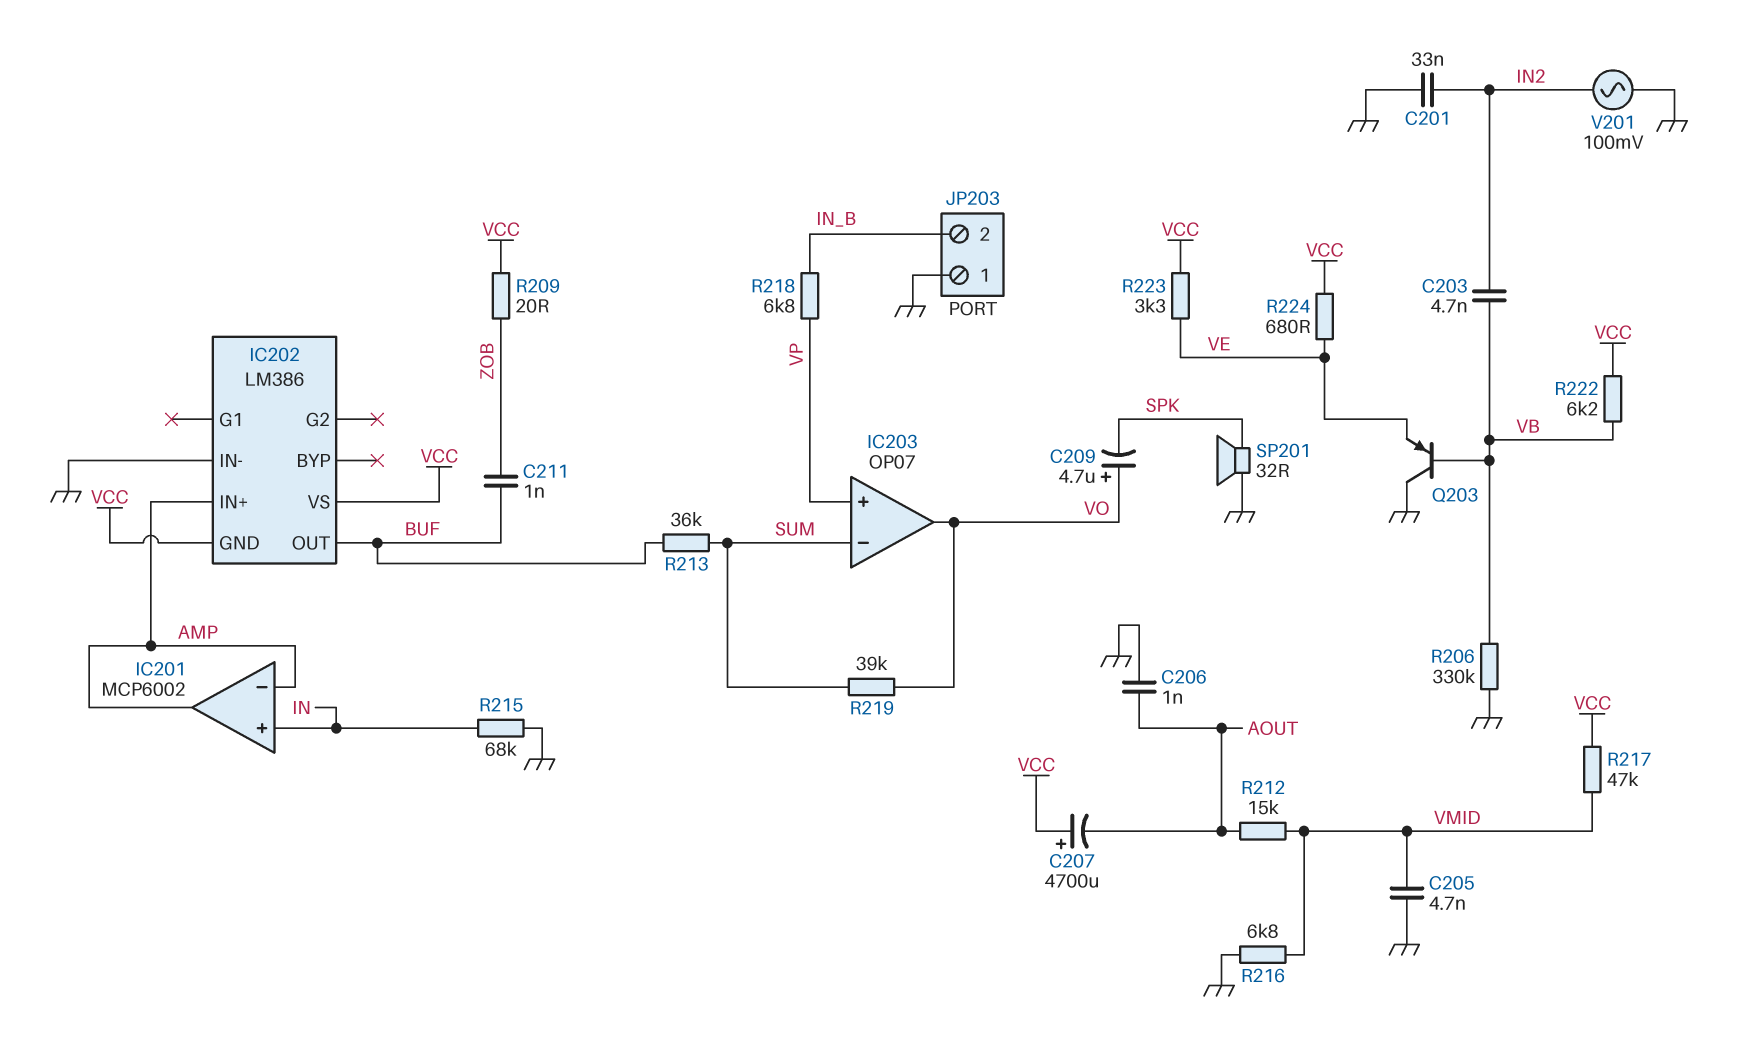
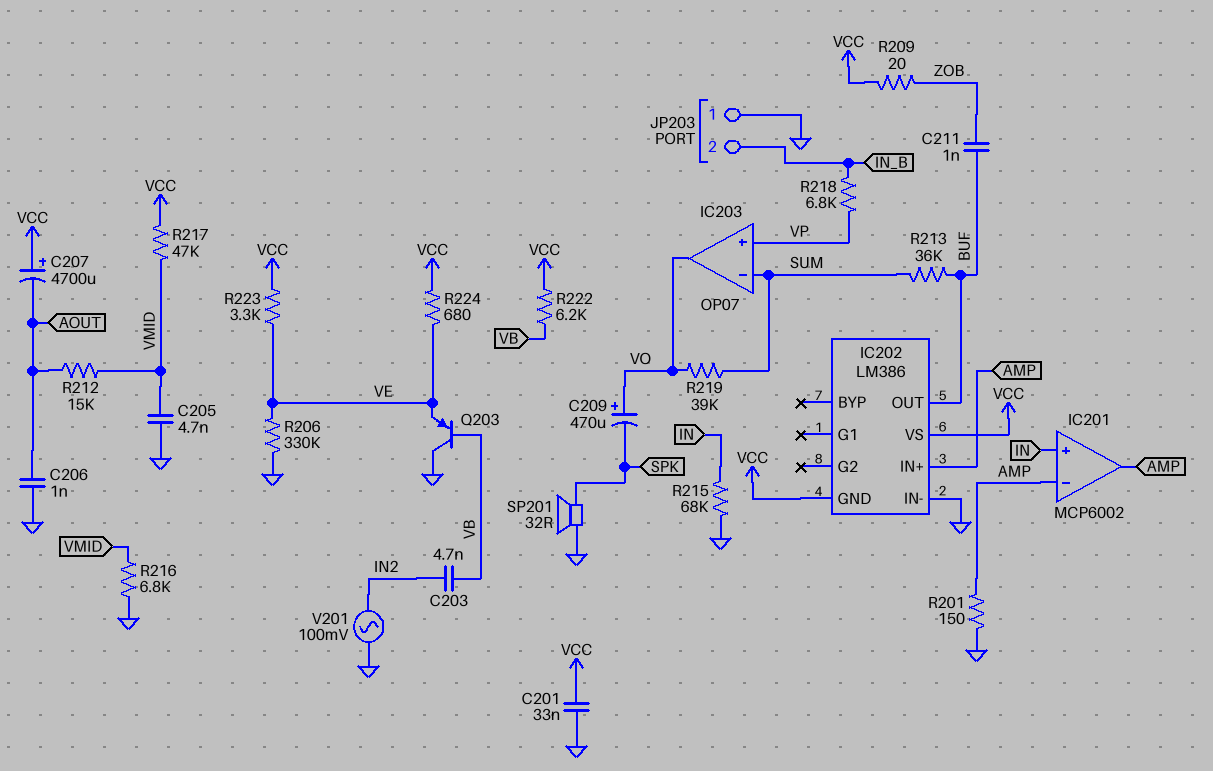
C201: 33nF (GND, IN2) -> 33nF (GND, VCC)
C209: 4.7uF (plus VO, minus SPK) -> 470uF (plus VO, minus SPK)
R201: none -> 150 (AMP, GND)
R206: 330k (GND, VB) -> 330k (GND, VE)

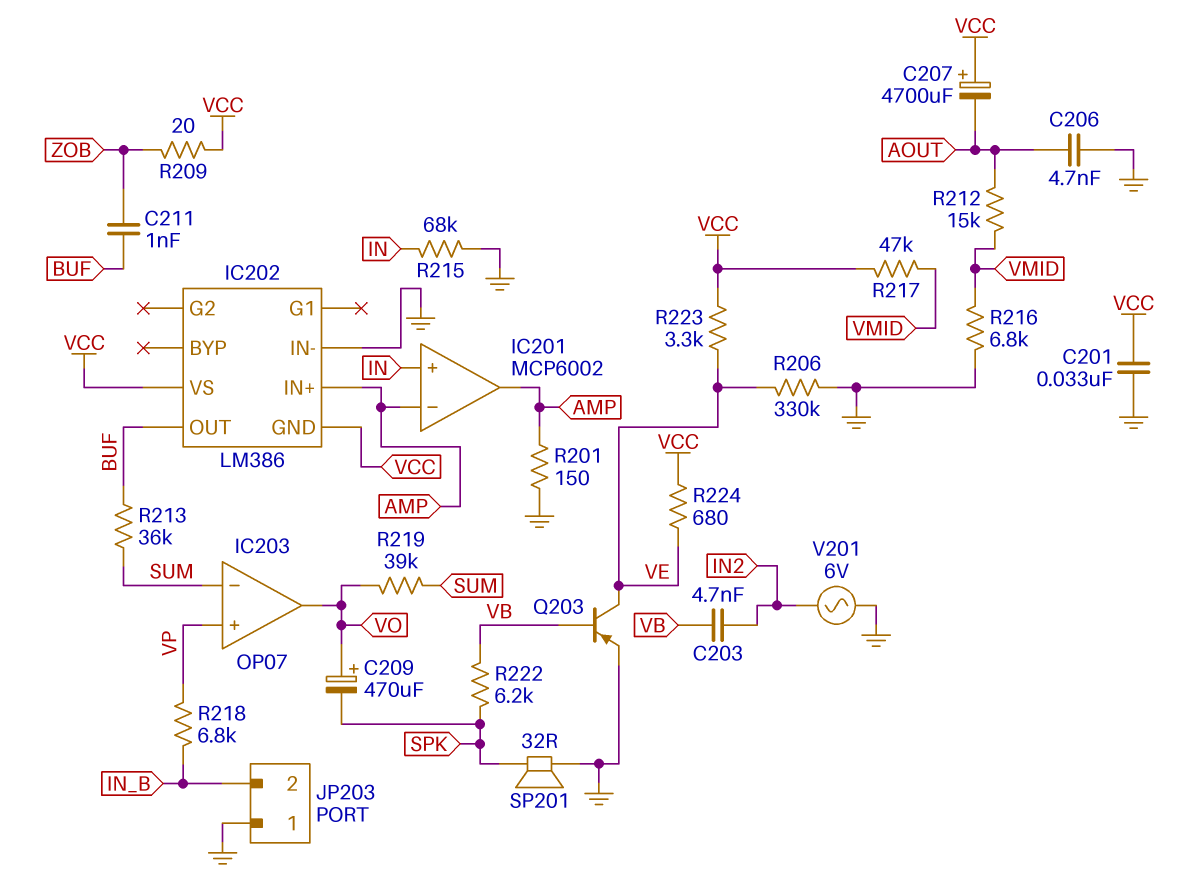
C205: 4.7nF (GND, VMID) -> none
C206: 1nF (AOUT, GND) -> 4.7nF (AOUT, GND)
Q203: PNP (B VB, C GND, E VE) -> PNP (B VB, C VE, E GND)
R222: 6.2k (VB, VCC) -> 6.2k (SPK, VB)
V201: AC 100mV (GND, IN2) -> AC 6V (GND, IN2)

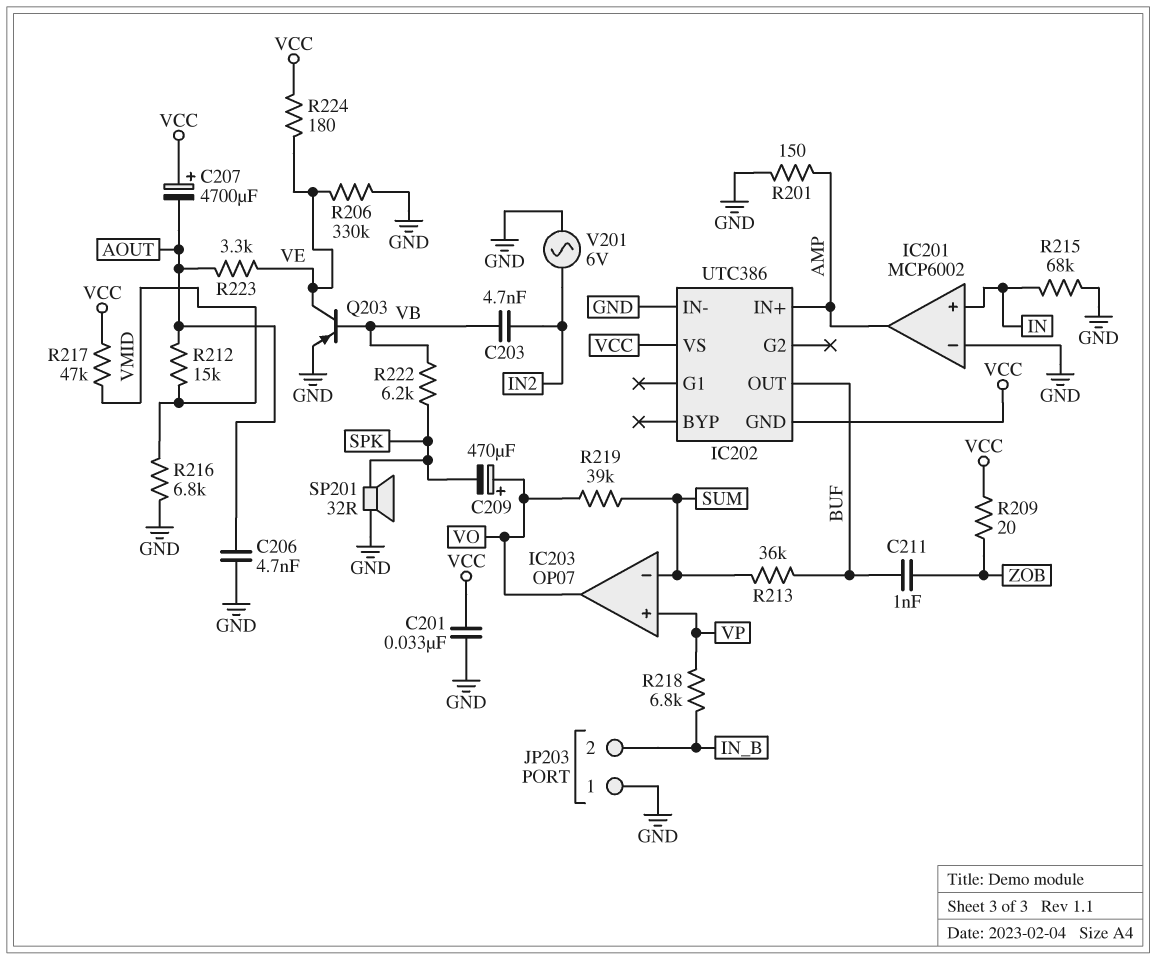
IC201 pin in-: AMP -> GND
IC202: LM386 -> UTC386
R223: 3.3k (VCC, VE) -> 3.3k (AOUT, VE)
R224: 680 (VCC, VE) -> 180 (VCC, VE)

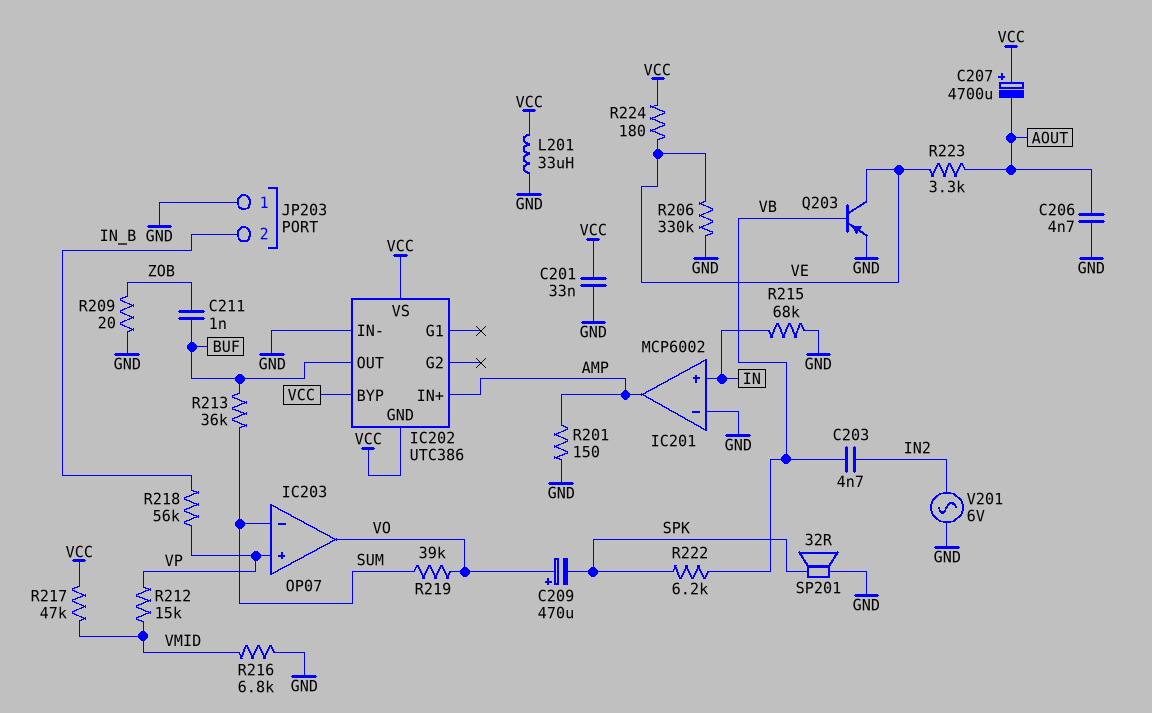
IC202 pin BYP: none -> VCC
L201: none -> 33uH (GND, VCC)
R209: 20 (VCC, ZOB) -> 20 (GND, ZOB)
R212: 15k (AOUT, VMID) -> 15k (VMID, VP)
R218: 6.8k (IN_B, VP) -> 56k (IN_B, VP)

